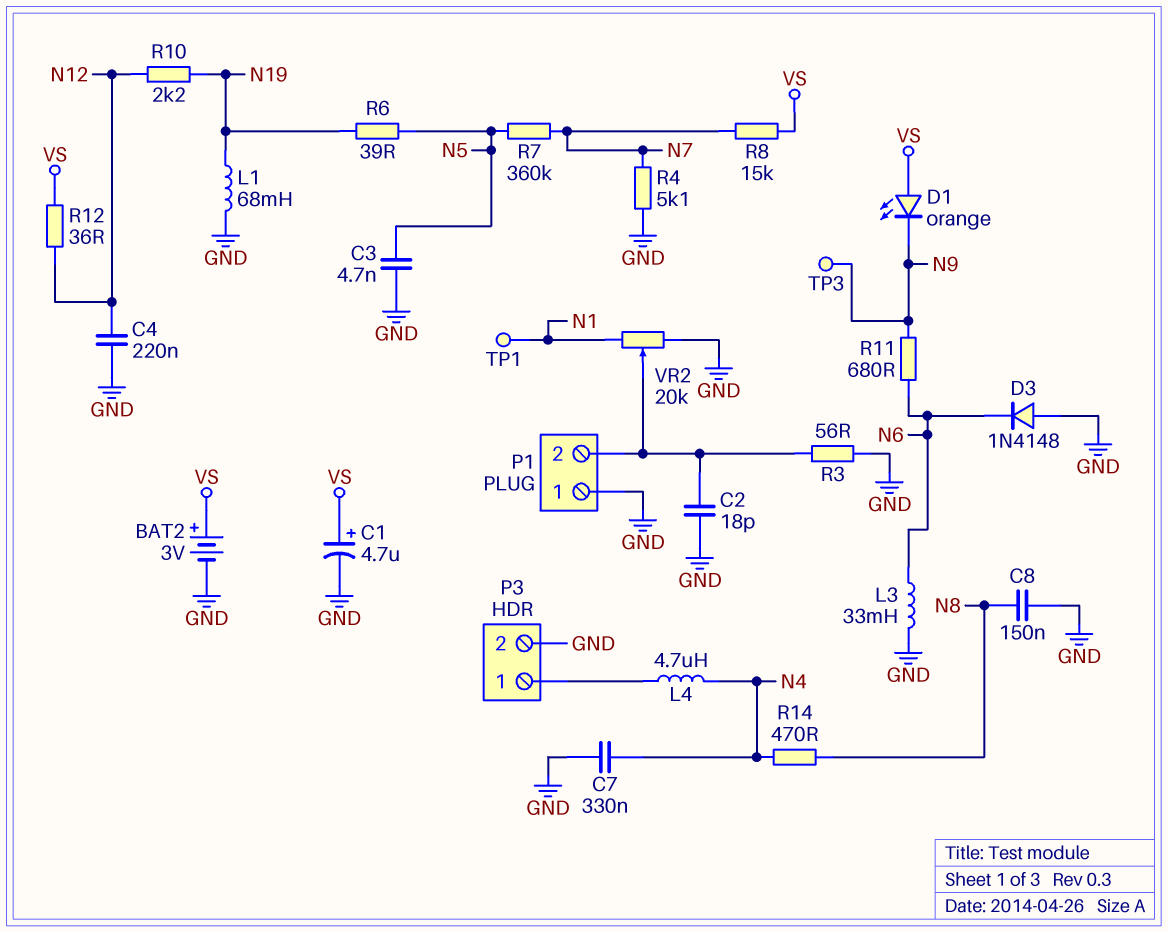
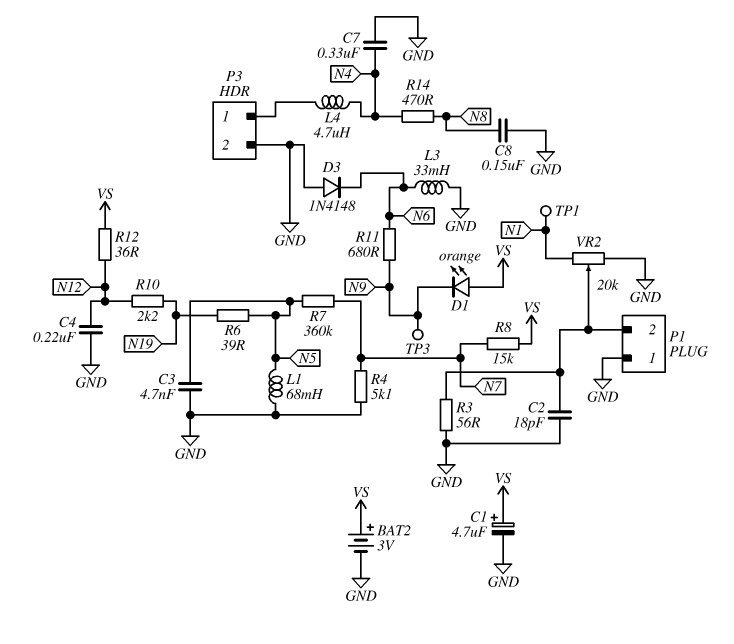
L1: 68mH (GND, N19) -> 68mH (GND, N5)

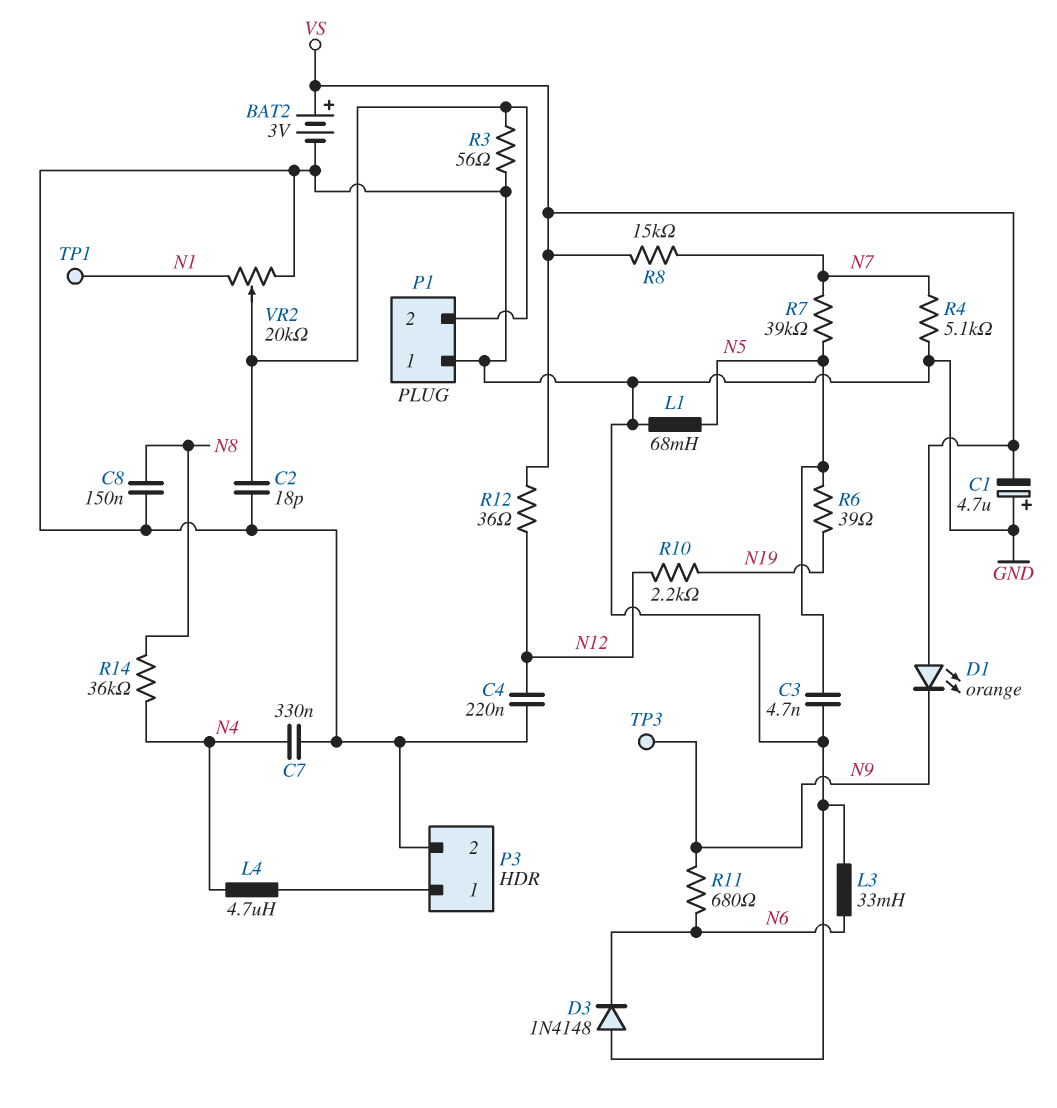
C1: 4.7uF (plus VS, minus GND) -> 4.7uF (plus GND, minus VS)
R7: 360k (N5, N7) -> 39k (N5, N7)
R14: 470 (N4, N8) -> 36k (N4, N8)

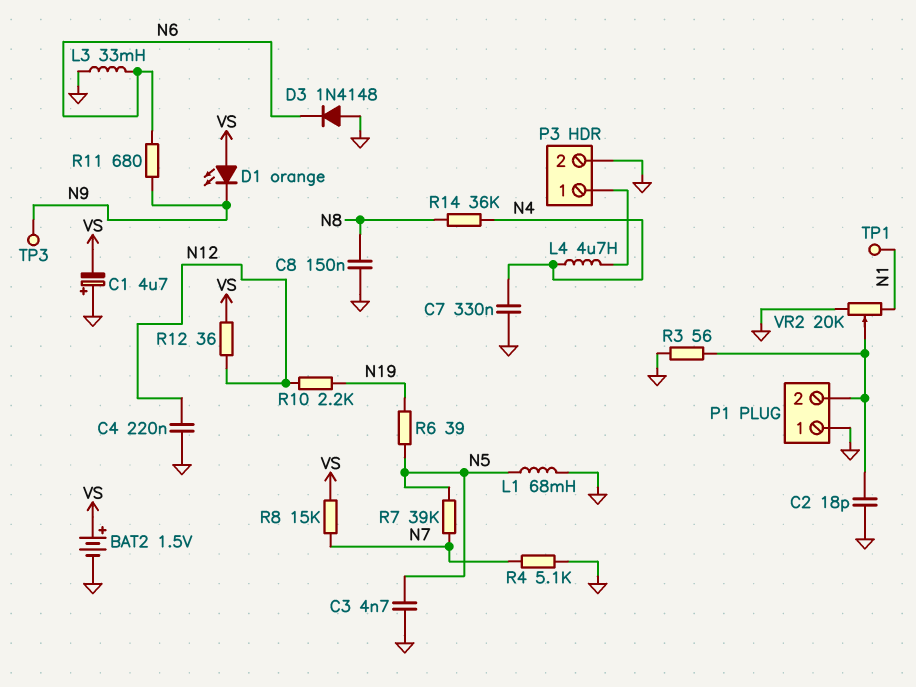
BAT2: 3V (plus VS, minus GND) -> 1.5V (plus VS, minus GND)

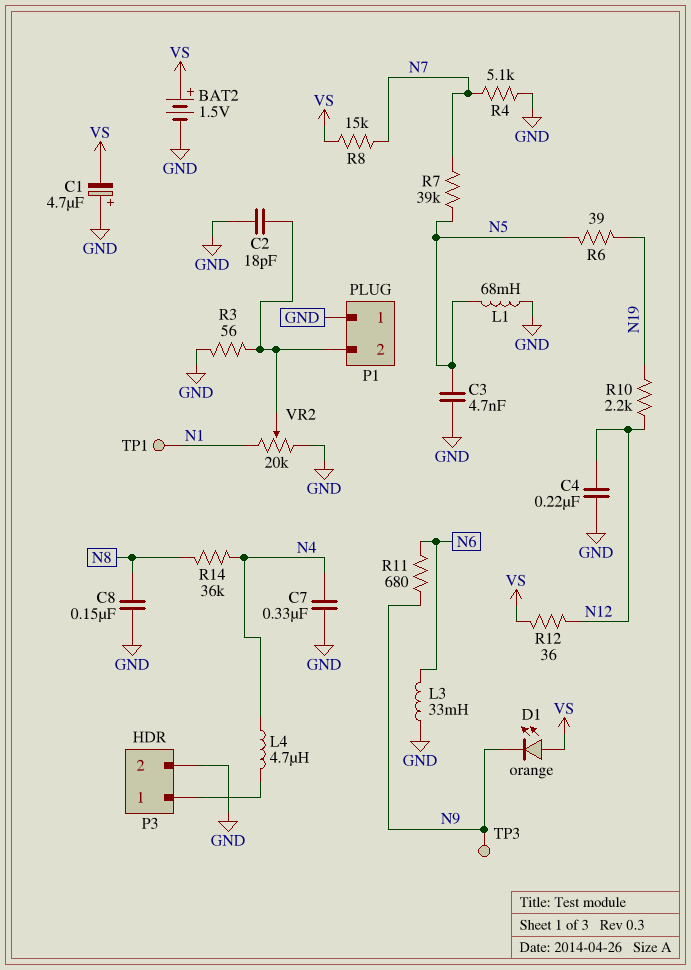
D3: diode 1N4148 (A GND, K N6) -> none

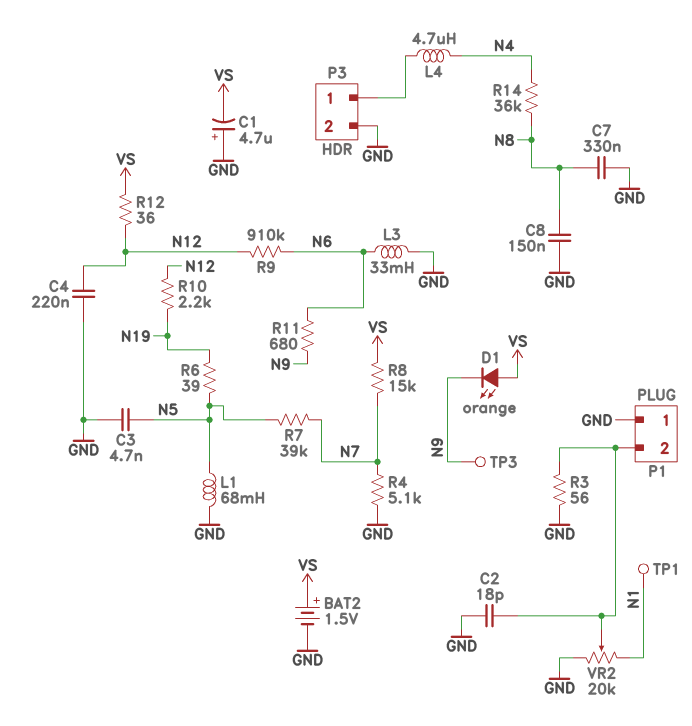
C7: 330nF (GND, N4) -> 330nF (GND, N8)
R9: none -> 910k (N6, N12)

